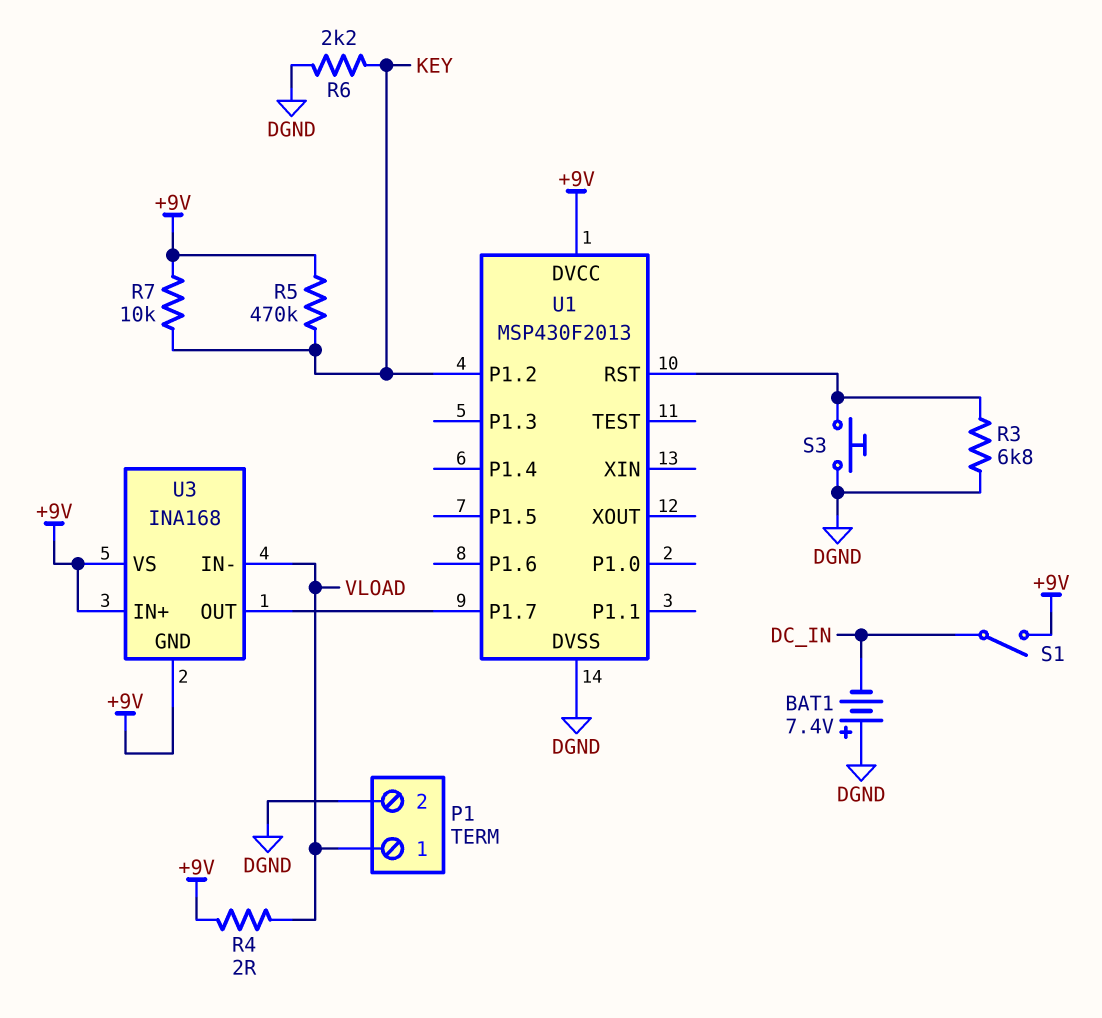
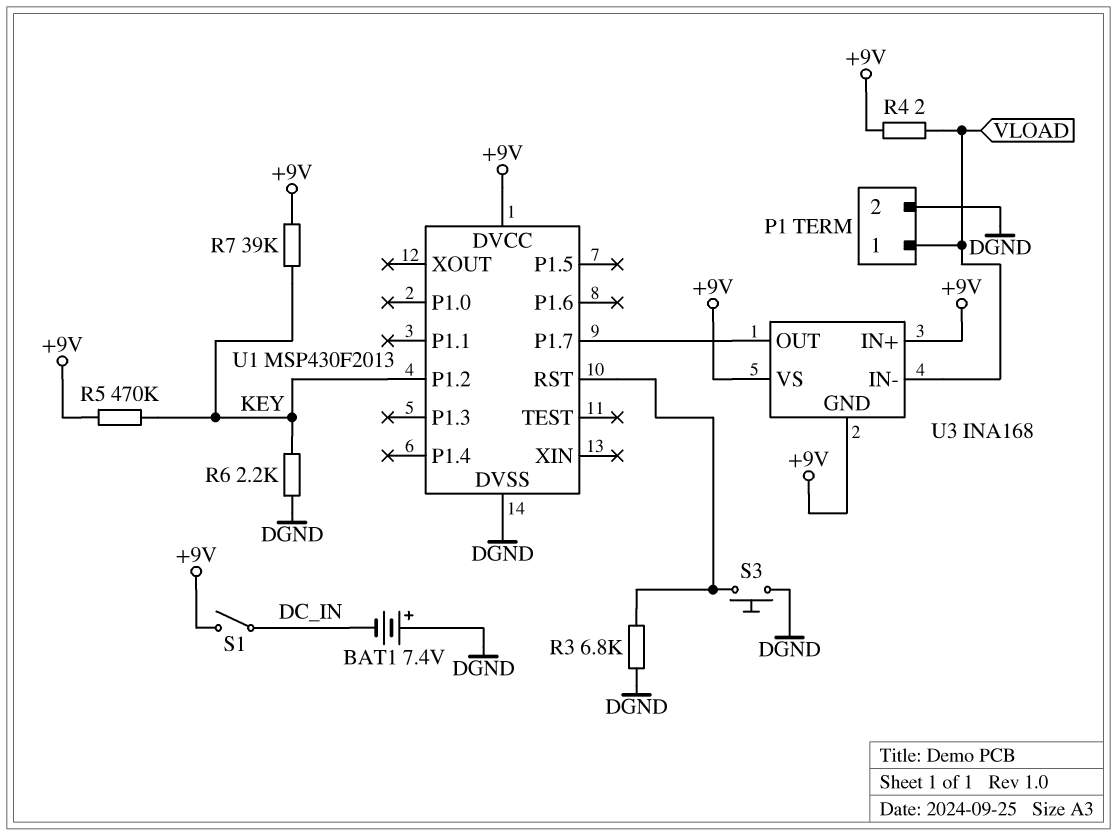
R7: 10k (+9V, KEY) -> 39k (+9V, KEY)

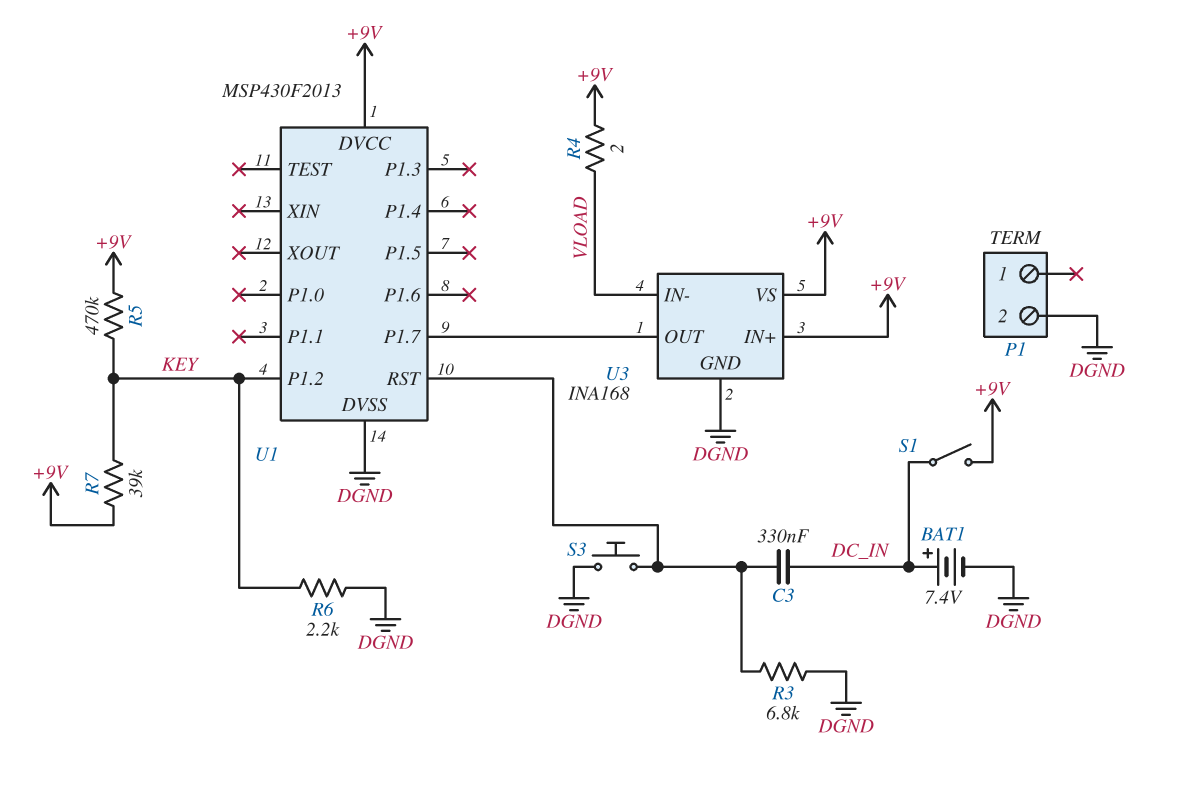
BAT1: 7.4V (plus DGND, minus DC_IN) -> 7.4V (plus DC_IN, minus DGND)
C3: none -> 330nF (DC_IN, U1/RST)
P1 pin 1: VLOAD -> none
U3 pin GND: +9V -> DGND

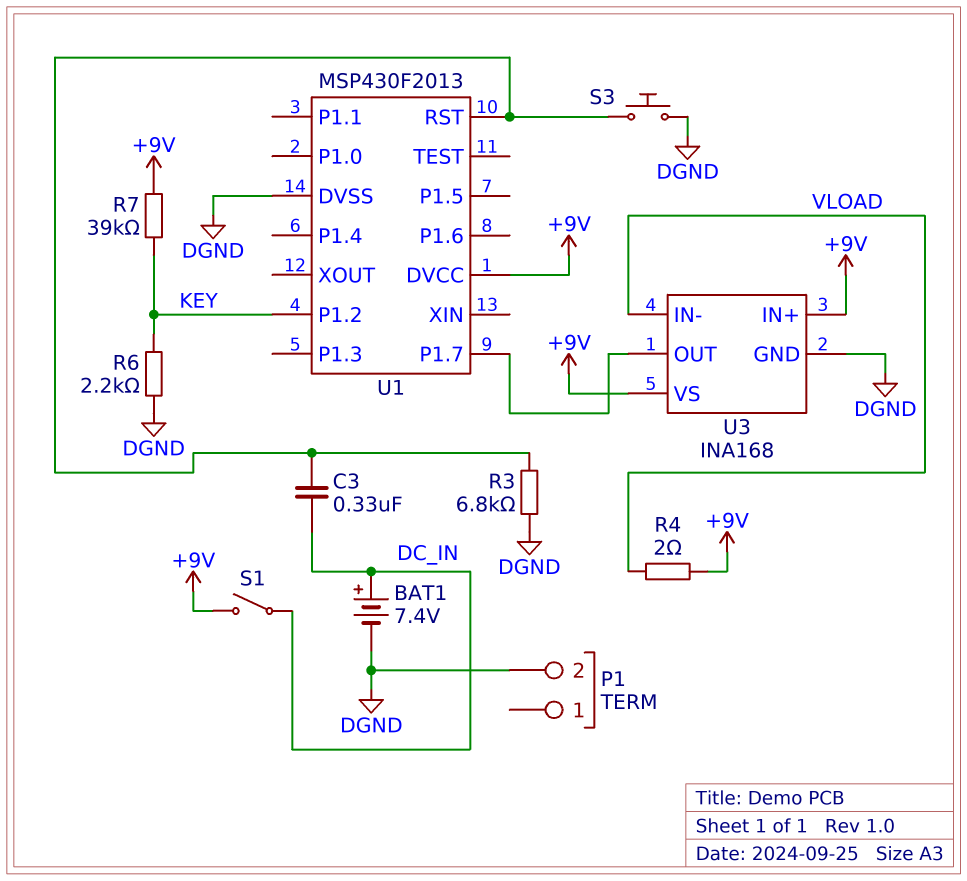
R5: 470k (+9V, KEY) -> none

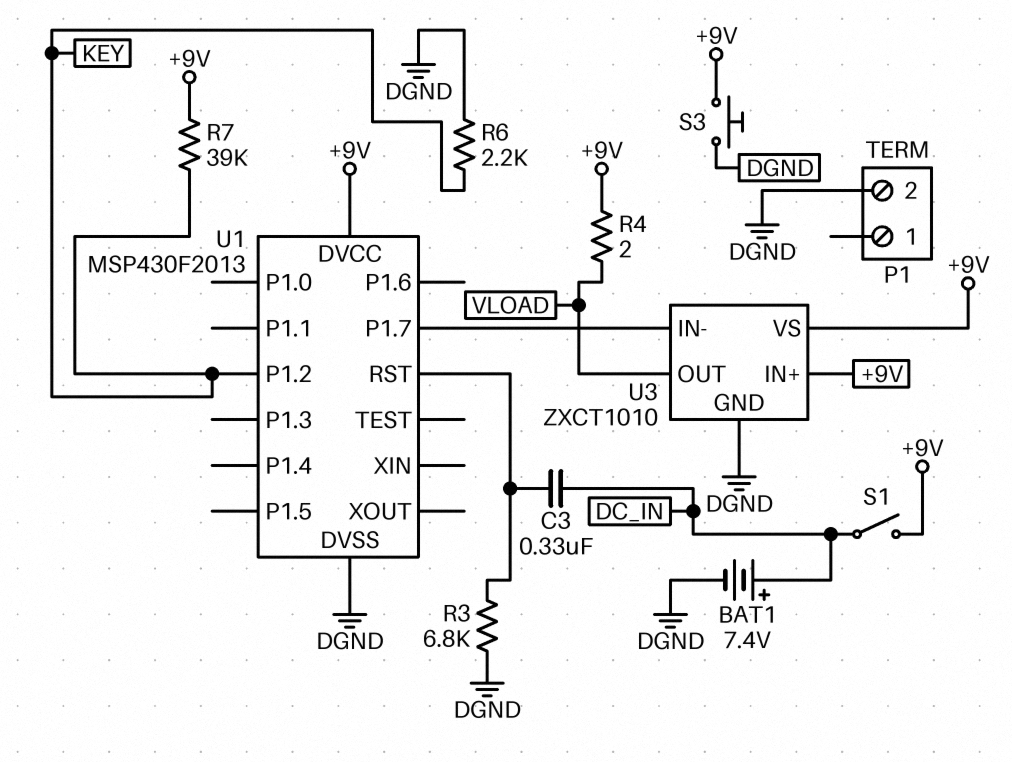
S3: button (DGND, U1/RST) -> button (+9V, DGND)
U3: INA168 -> ZXCT1010
U3 pin IN-: VLOAD -> U1/P1.7
U3 pin OUT: U1/P1.7 -> VLOAD

